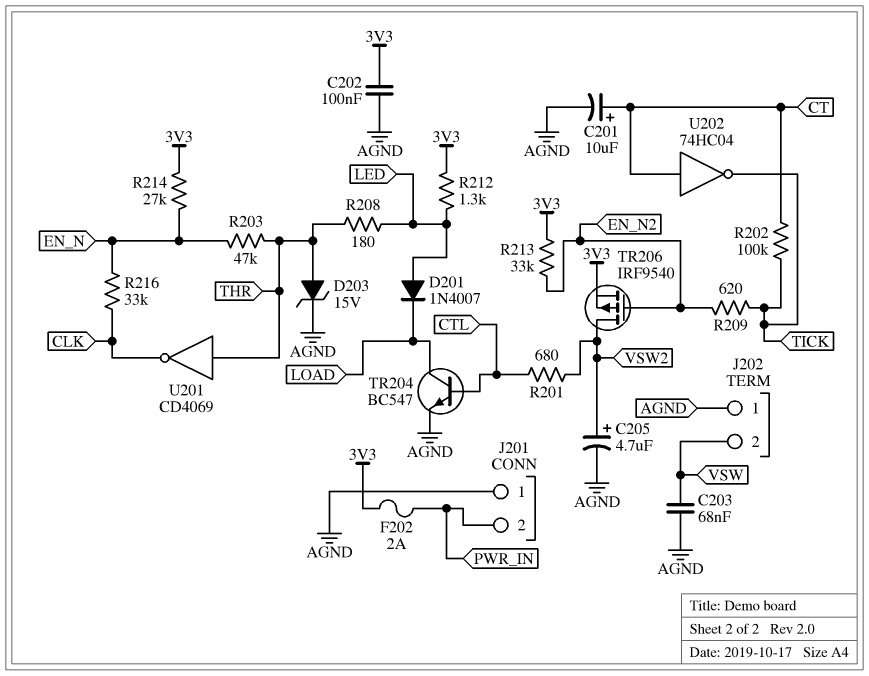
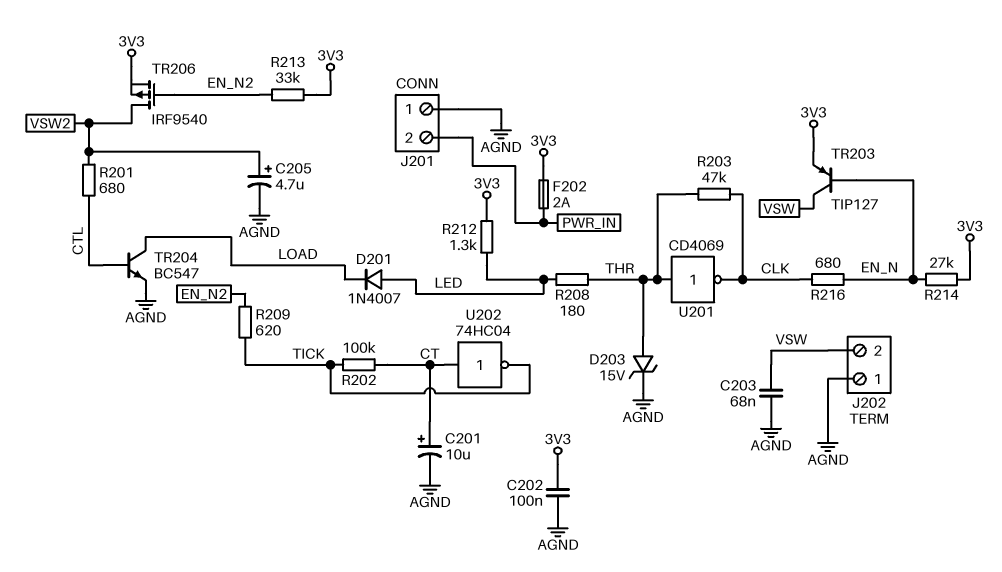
R203: 47k (EN_N, THR) -> 47k (CLK, THR)
R216: 33k (CLK, EN_N) -> 680 (CLK, EN_N)
TR203: none -> PNP TIP127 (B EN_N, C VSW, E 3V3)

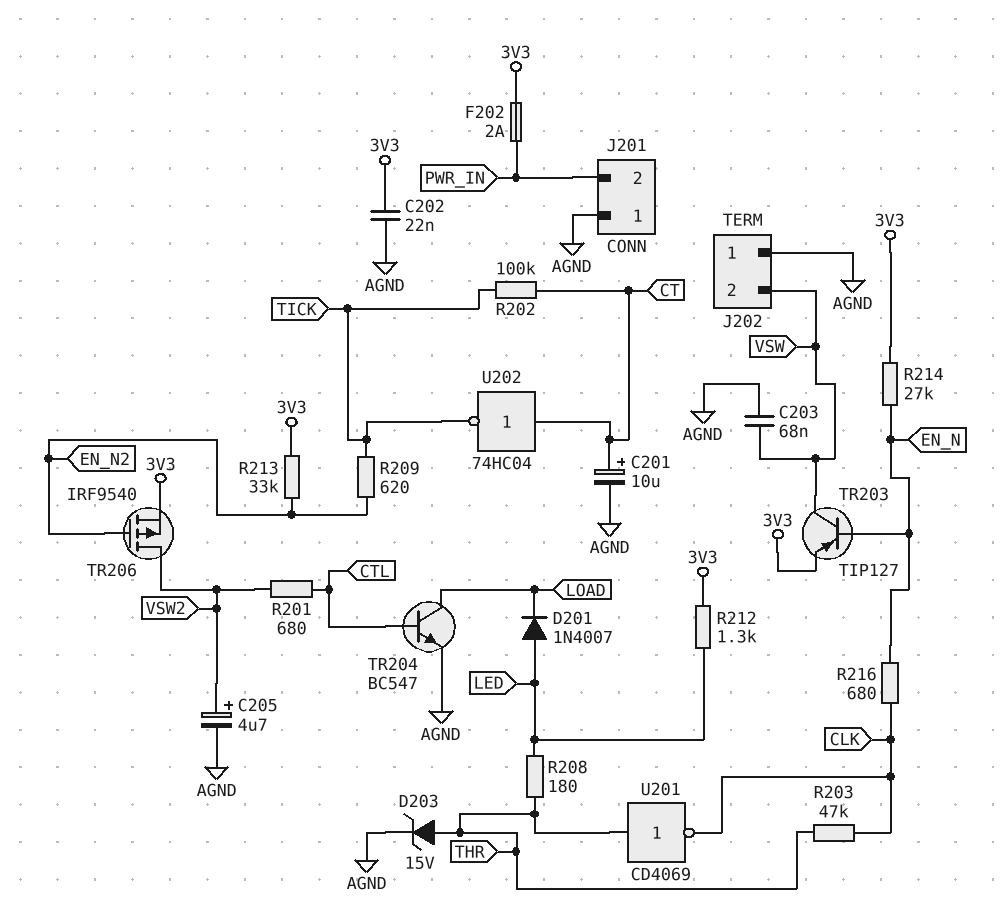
C202: 100nF (3V3, AGND) -> 22nF (3V3, AGND)

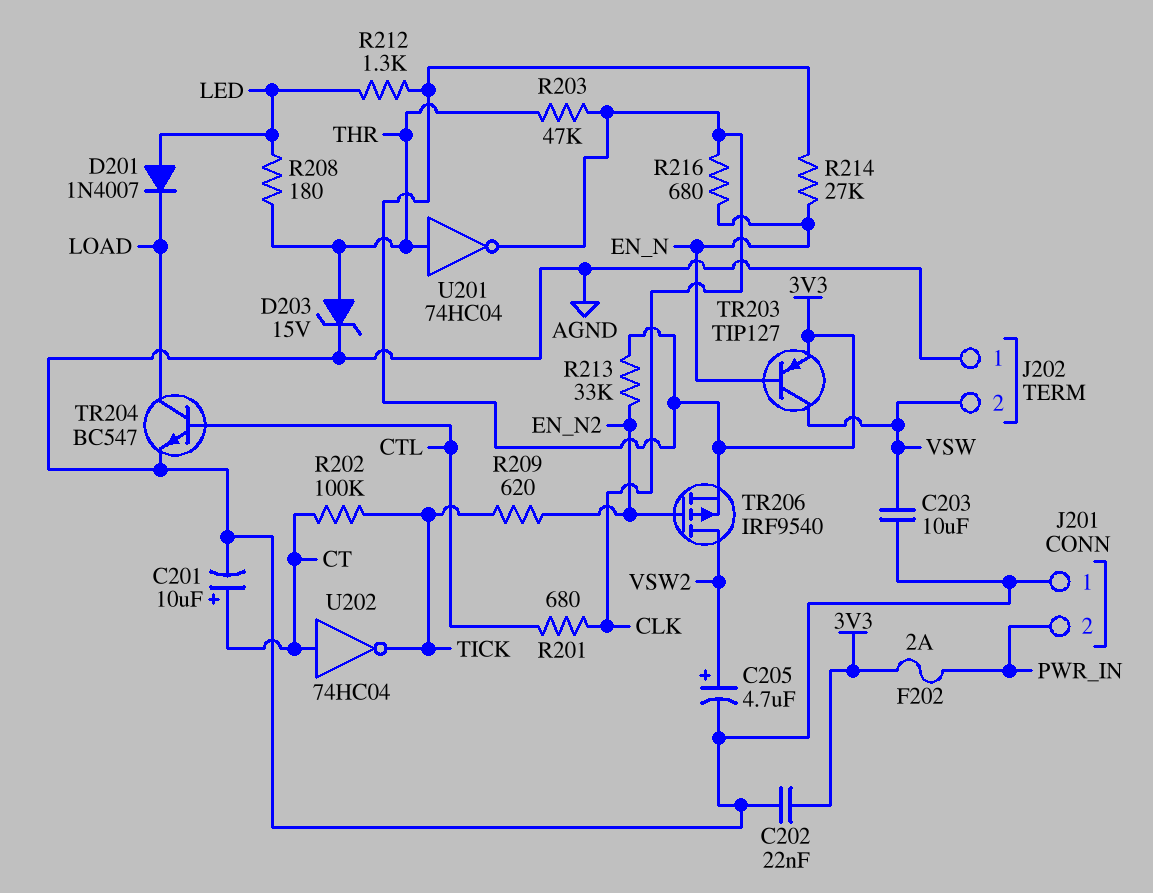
C203: 68nF (AGND, VSW) -> 10uF (AGND, VSW)
R201: 680 (CTL, VSW2) -> 680 (CLK, CTL)
U201: NOT CD4069 (in THR, out CLK) -> NOT 74HC04 (in THR, out CLK)

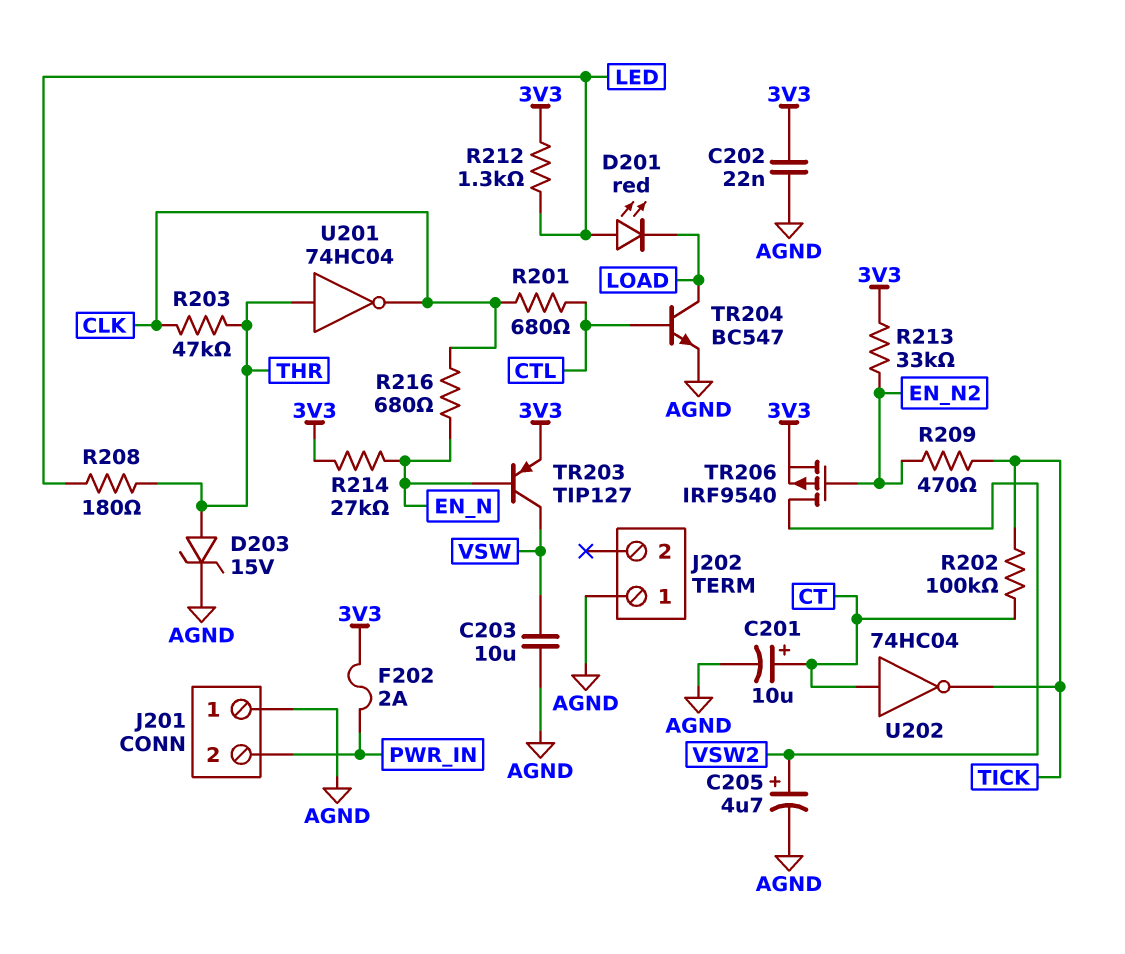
D201: diode 1N4007 (A LED, K LOAD) -> LED red (A LED, K LOAD)
J202 pin 2: VSW -> none
R209: 620 (EN_N2, TICK) -> 470 (EN_N2, TICK)

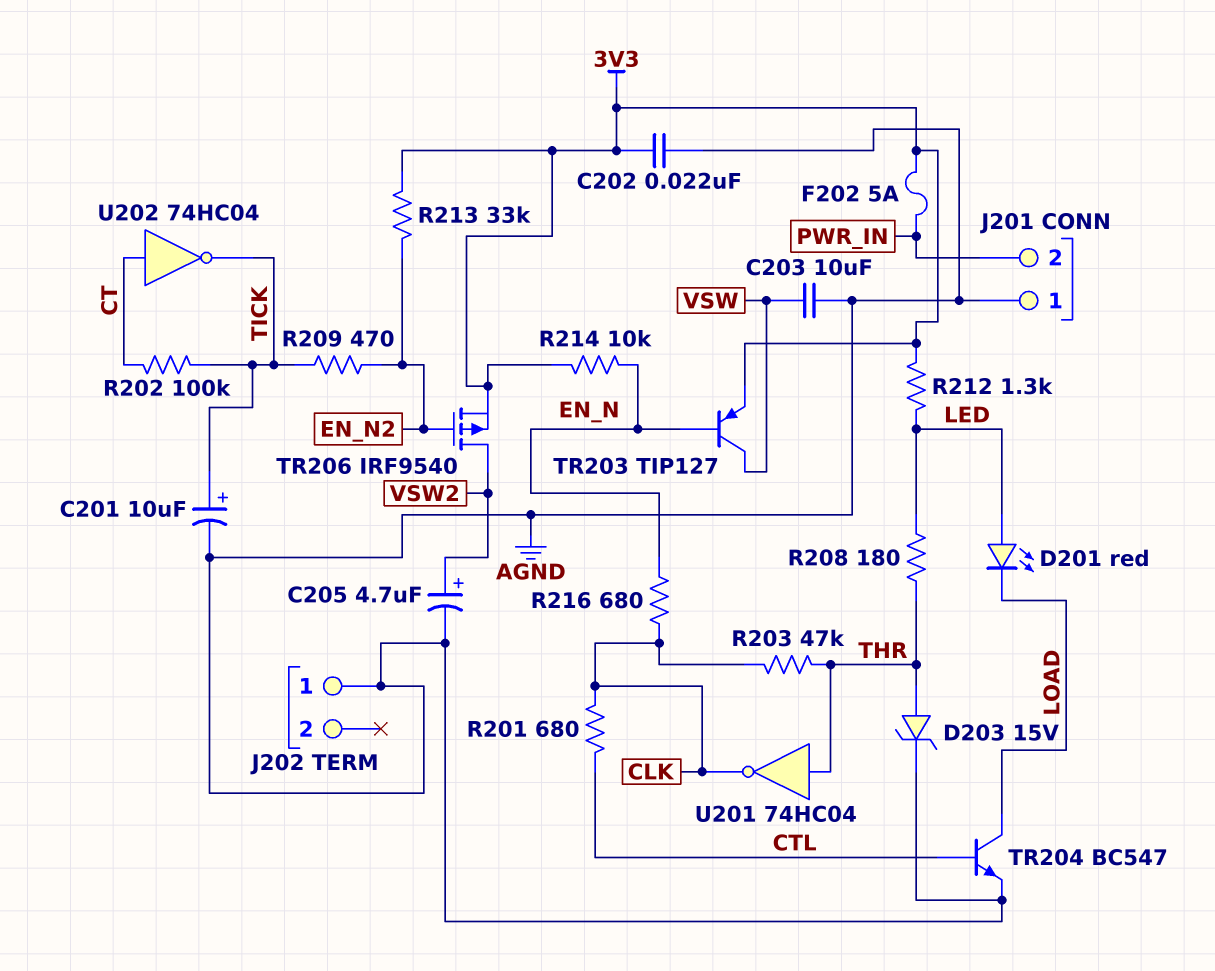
C201: 10uF (plus CT, minus AGND) -> 10uF (plus TICK, minus AGND)
F202: 2A (3V3, PWR_IN) -> 5A (3V3, PWR_IN)
R214: 27k (3V3, EN_N) -> 10k (3V3, EN_N)

